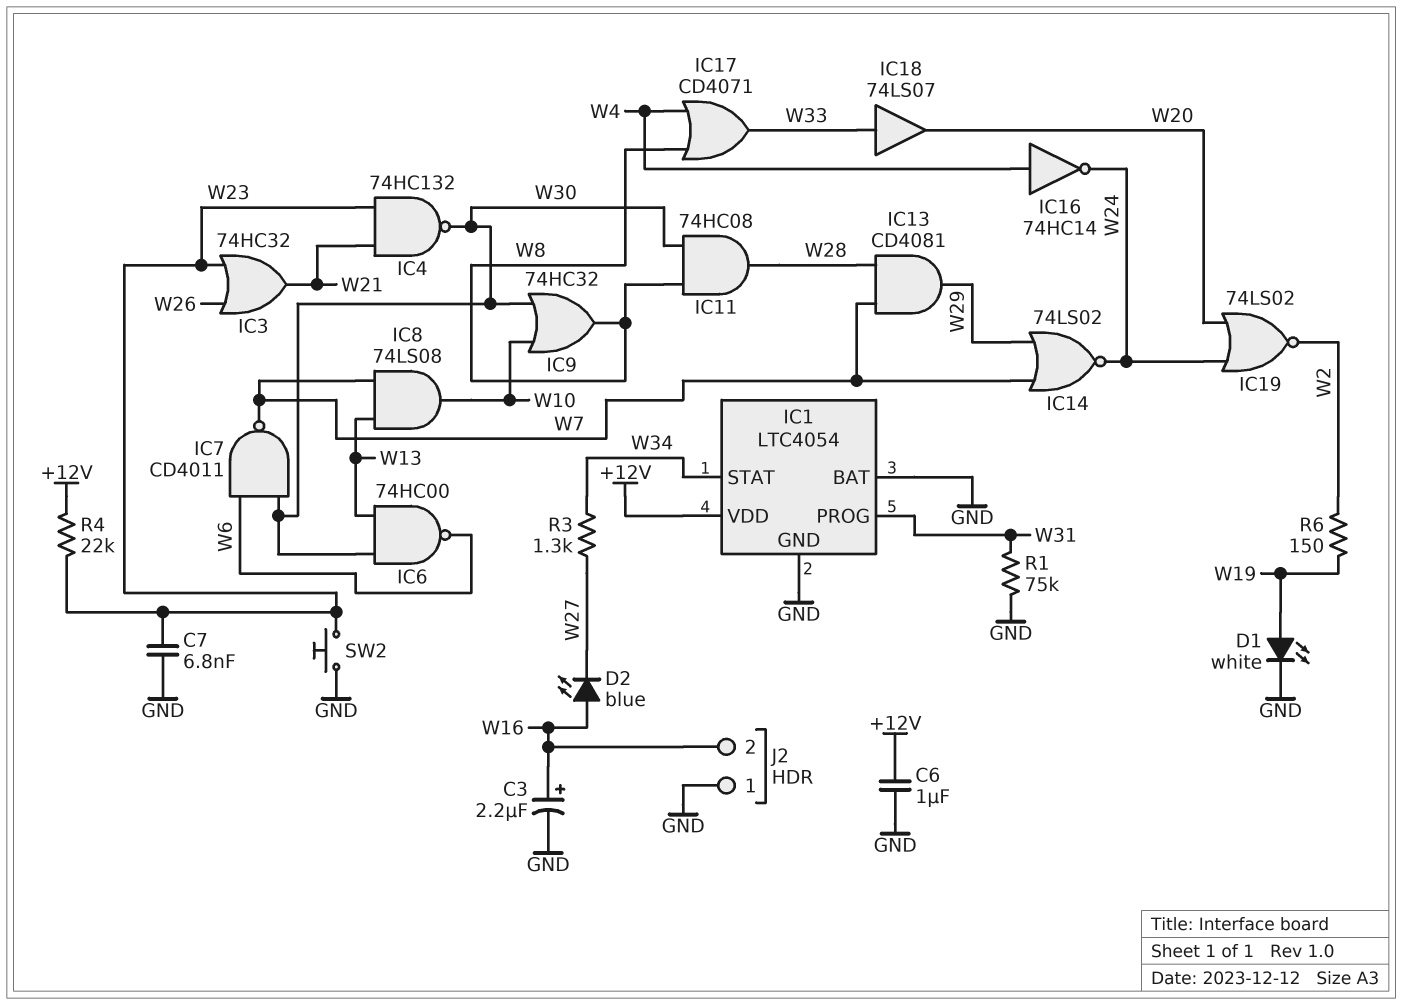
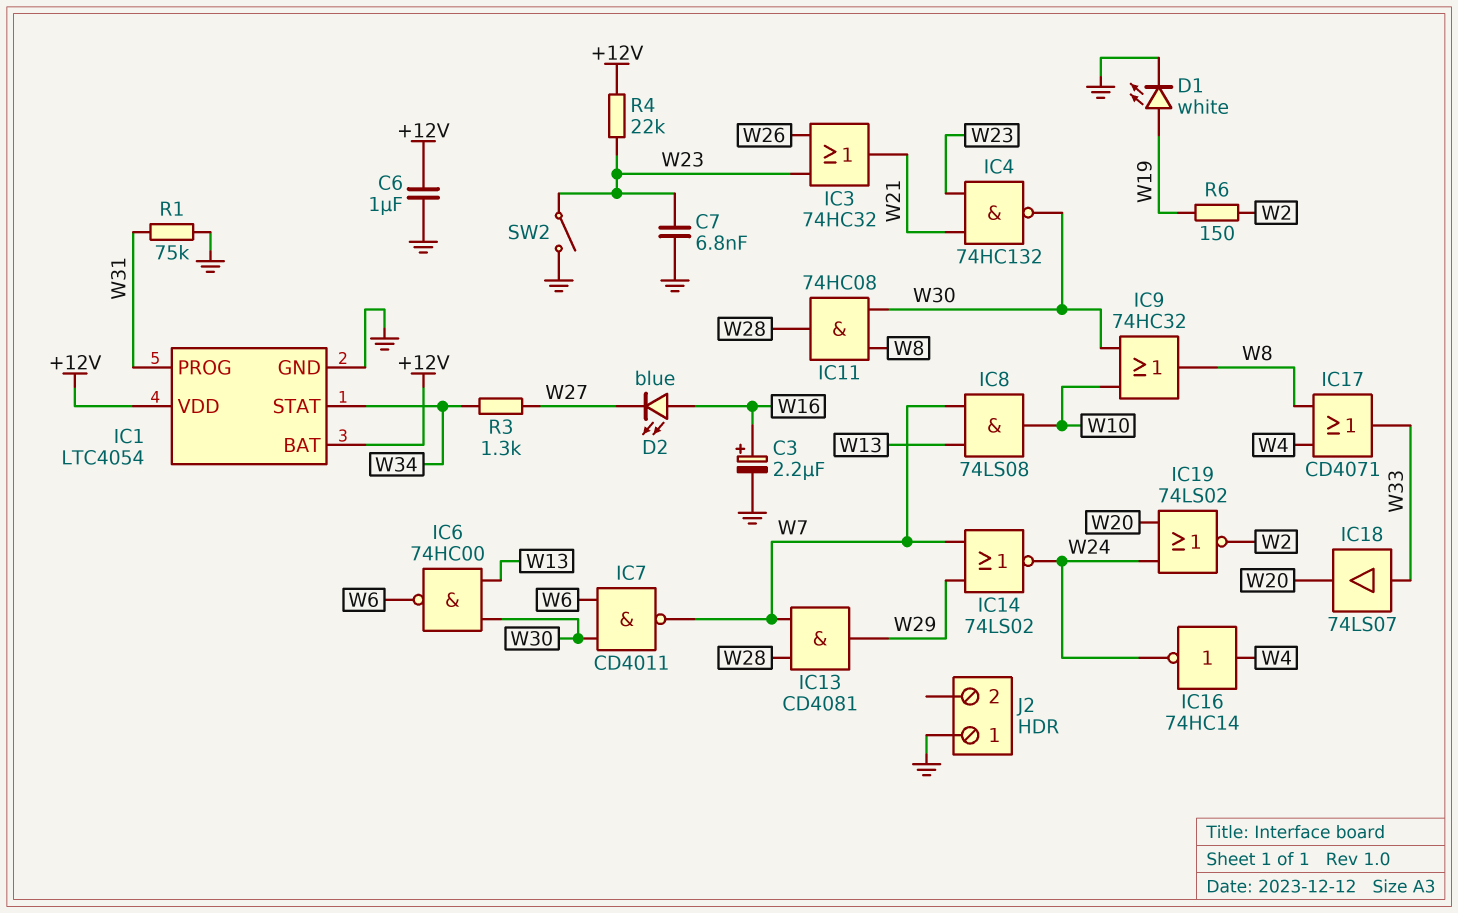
IC1 pin BAT: GND -> +12V
J2 pin 2: W16 -> none
SW2: button (GND, W23) -> switch (GND, W23)

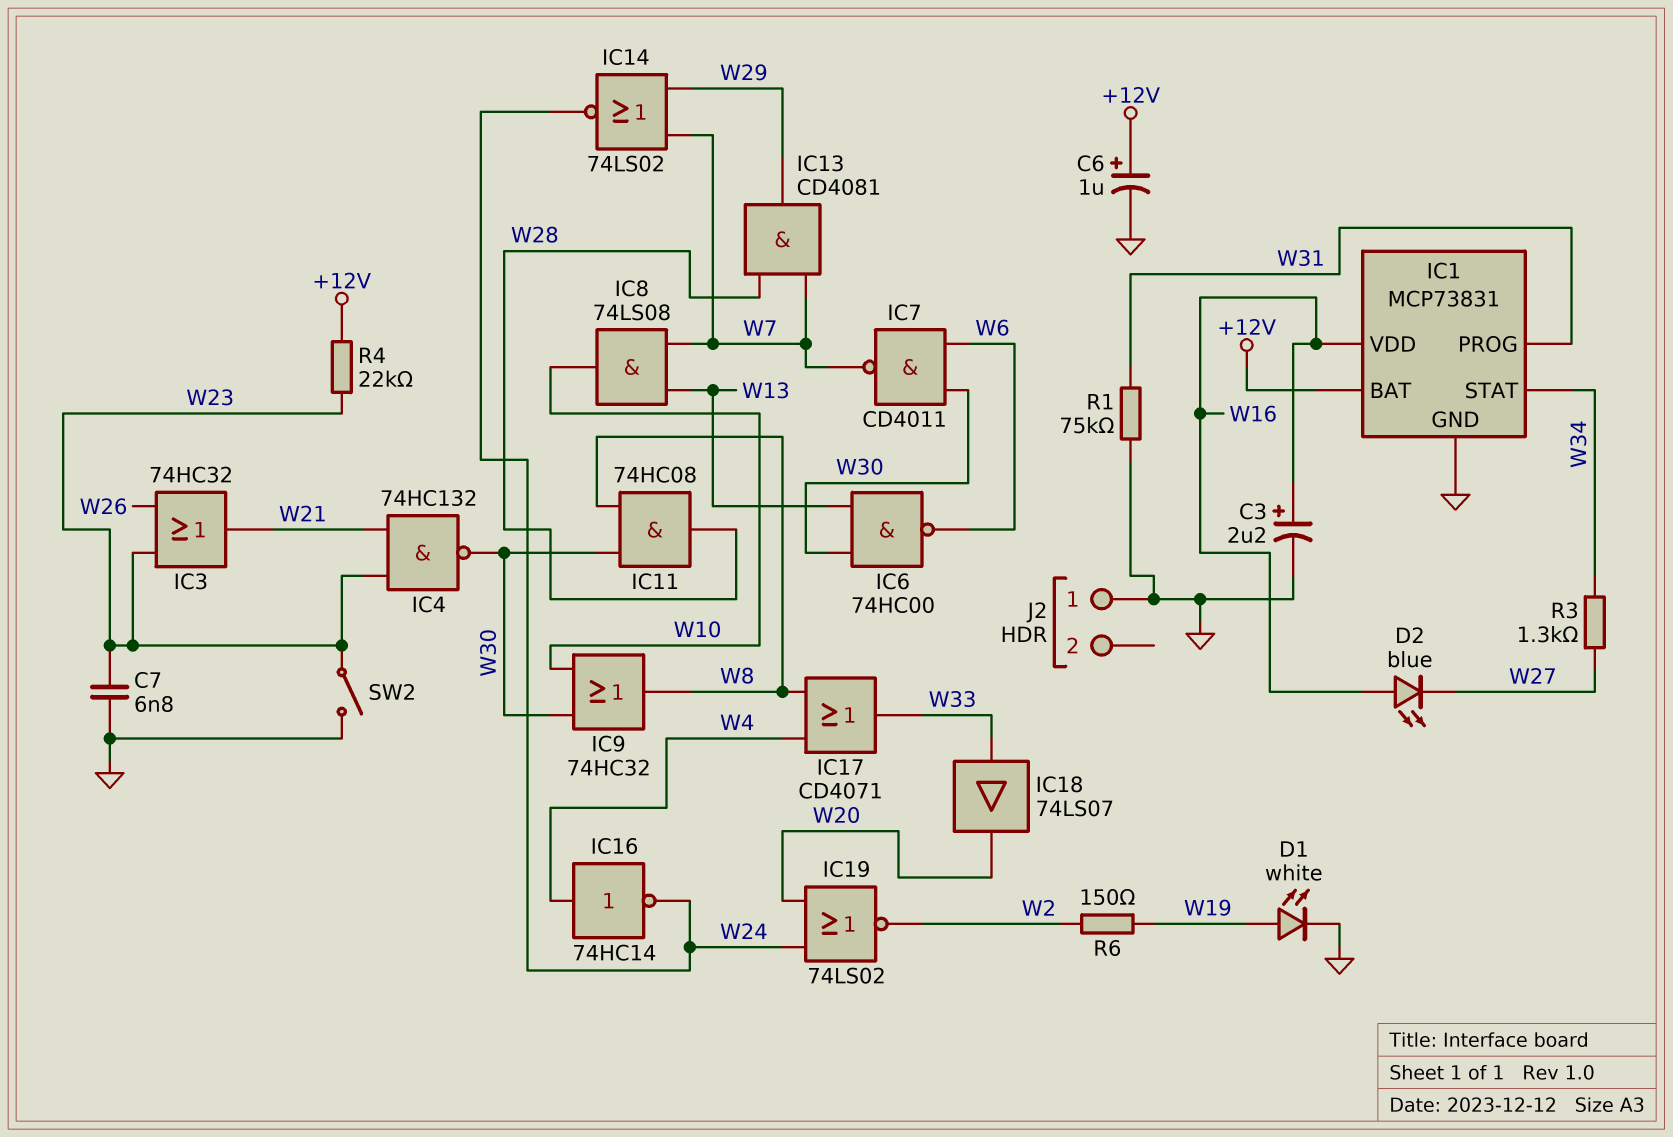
C6: 1uF (+12V, GND) -> 1uF (plus +12V, minus GND)
IC1: LTC4054 -> MCP73831
IC1 pin VDD: +12V -> W16

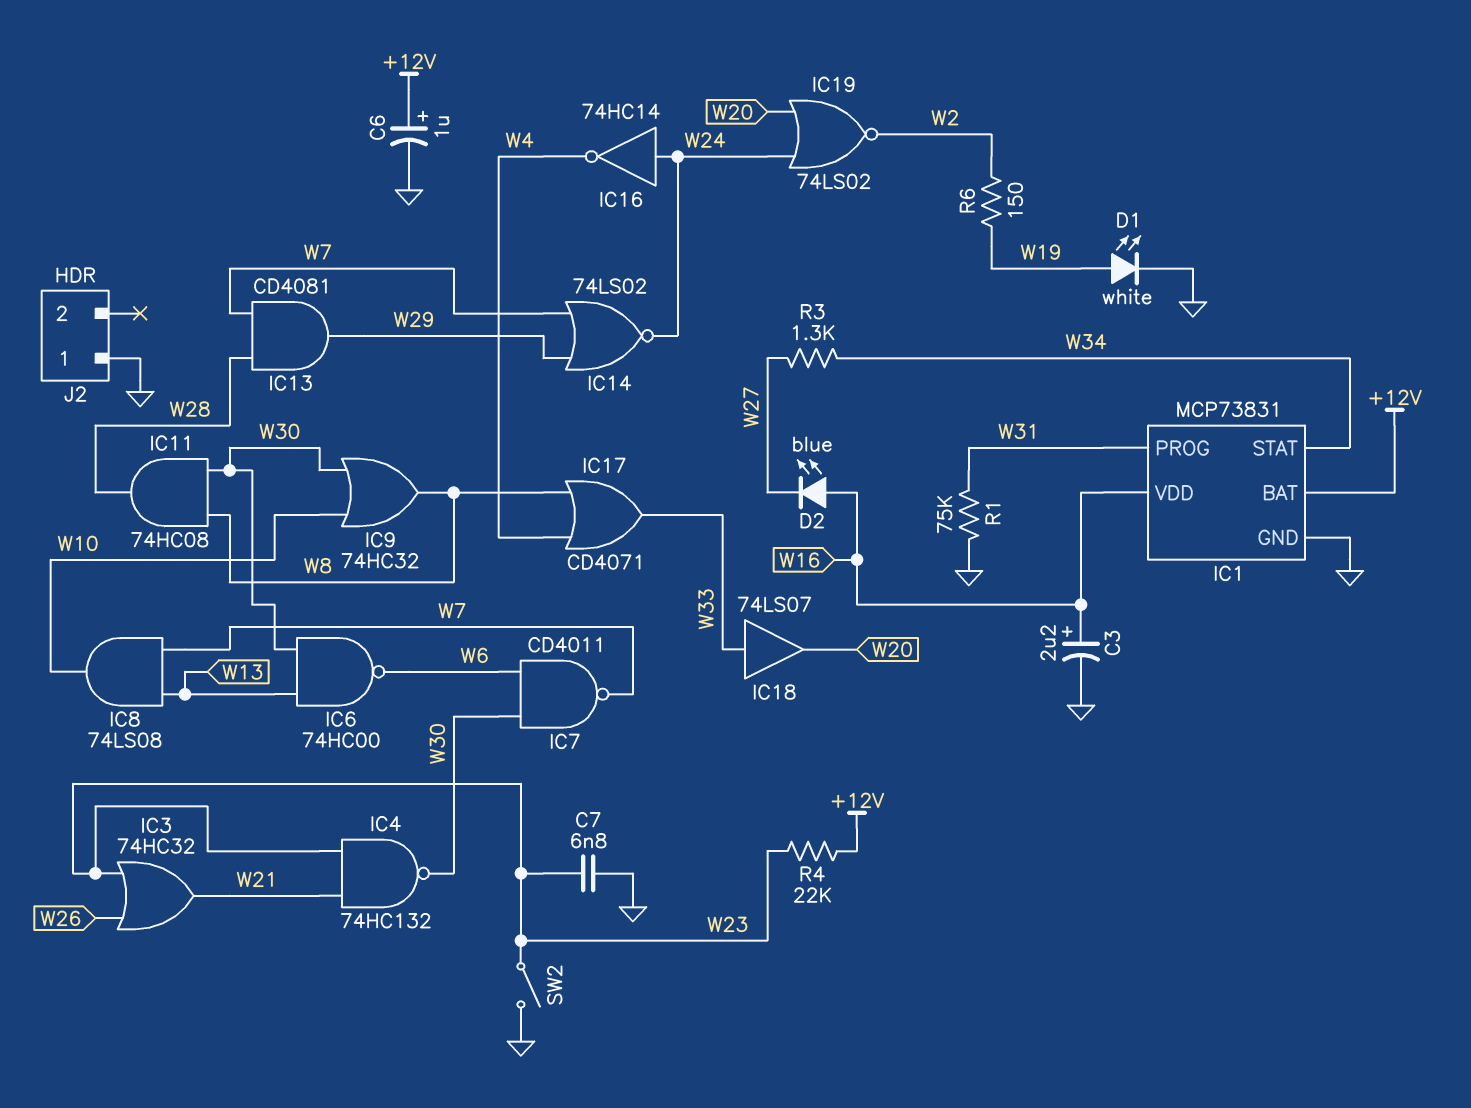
IC16: NOT 74HC14 (in W4, out W24) -> NOT 74HC14 (in W24, out W4)

